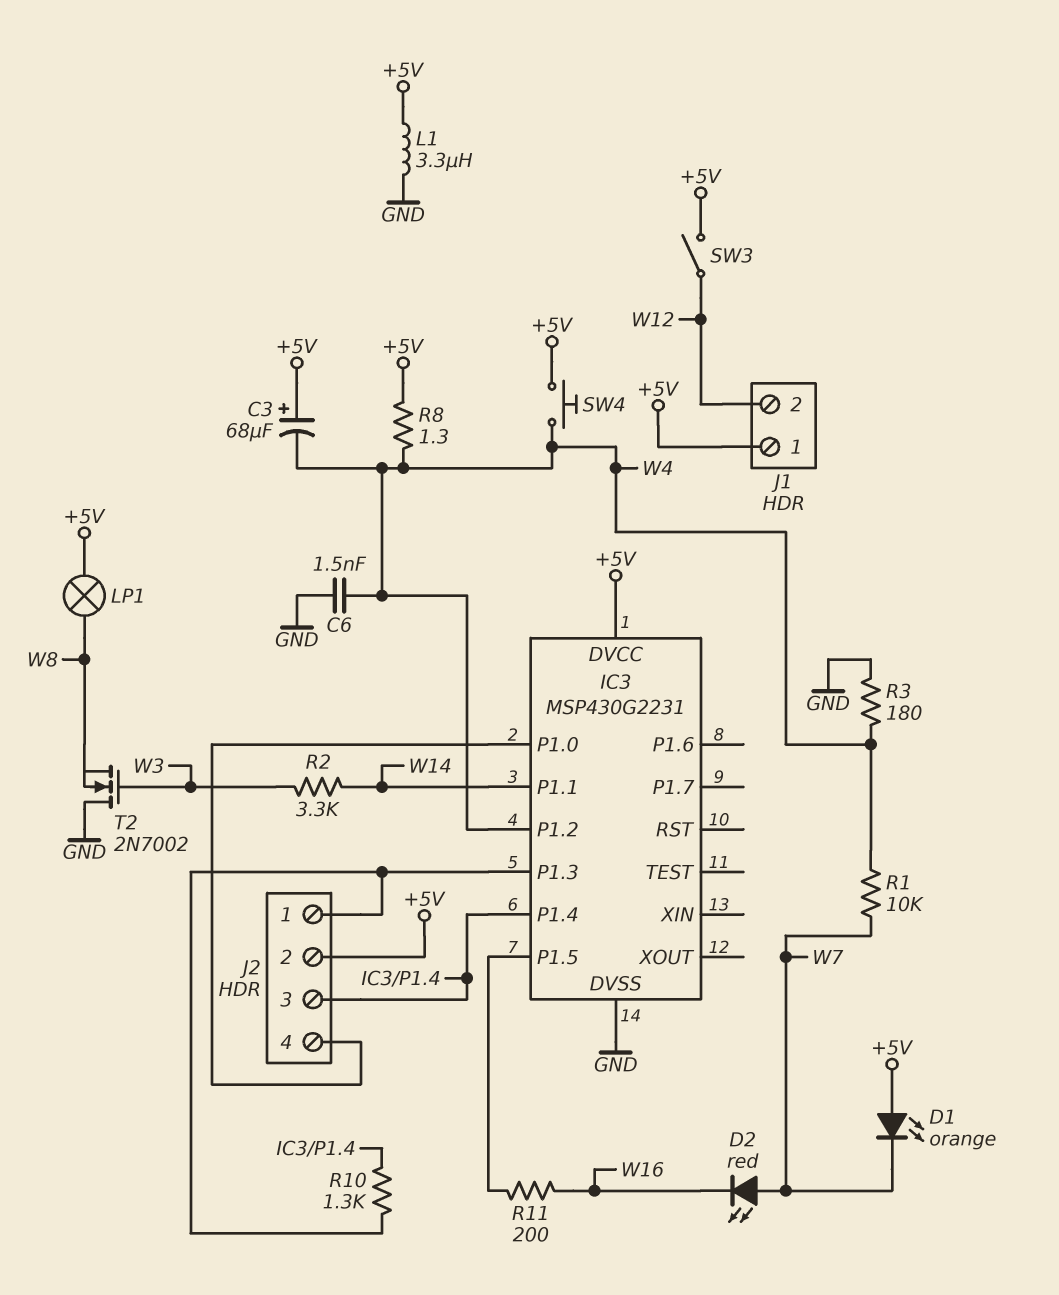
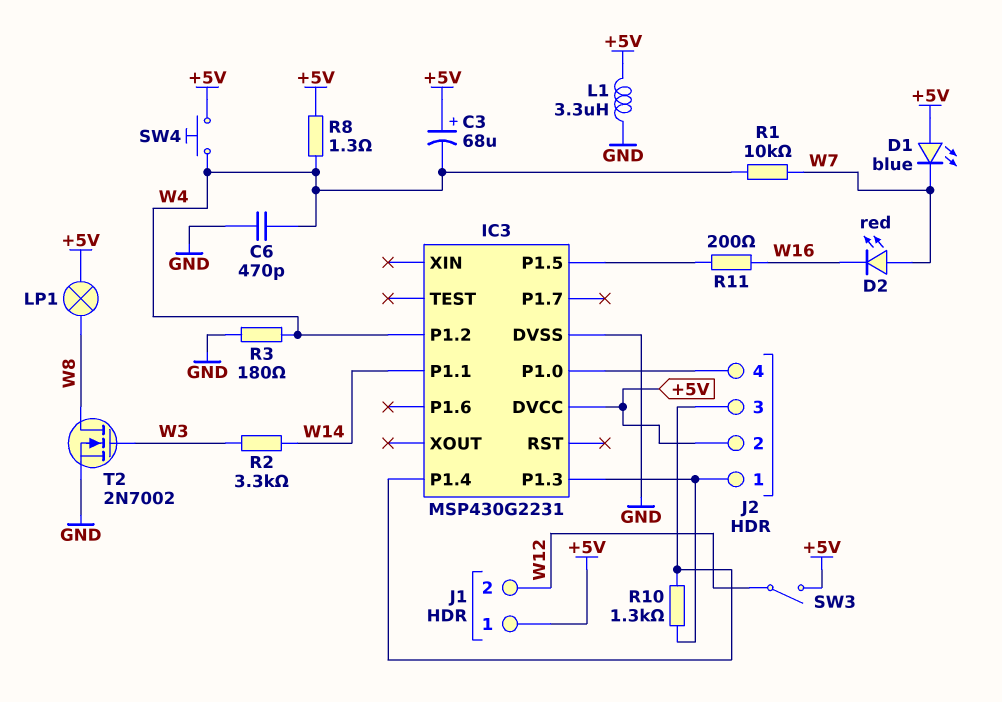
C6: 1.5nF (GND, W4) -> 470pF (GND, W4)
D1: LED orange (A +5V, K W7) -> LED blue (A +5V, K W7)
T2: NMOS 2N7002 (G W3, D GND, S W8) -> NMOS 2N7002 (G W3, D W8, S GND)

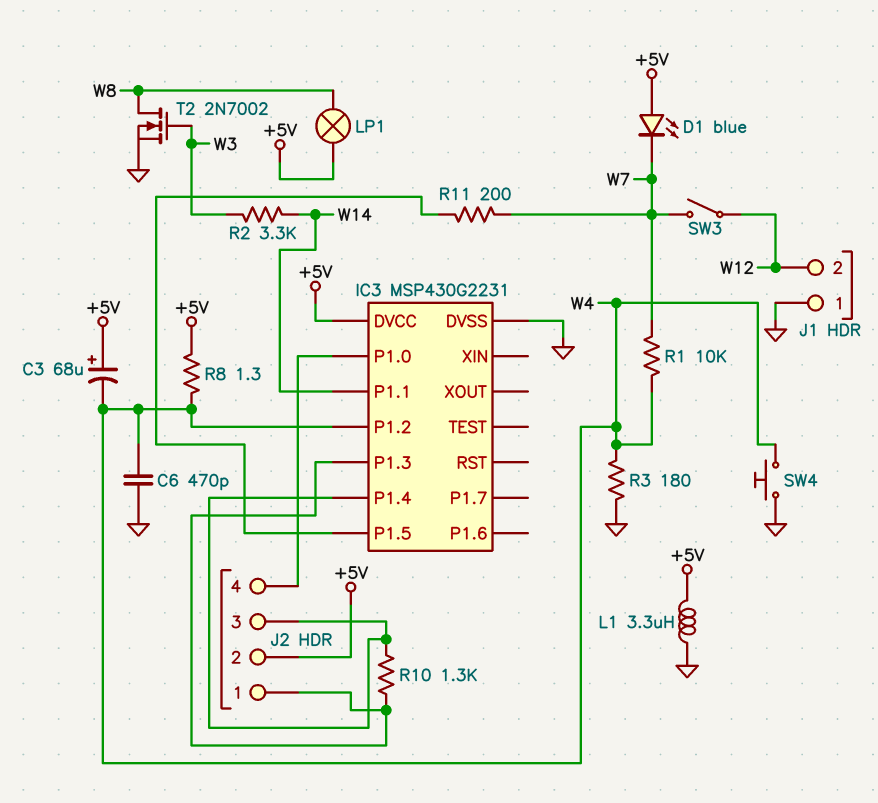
D2: LED red (A W7, K W16) -> none
J1 pin 1: +5V -> GND
R11: 200 (IC3/P1.5, W16) -> 200 (IC3/P1.5, W7)
SW3: switch (+5V, W12) -> switch (W7, W12)
SW4: button (+5V, W4) -> button (GND, W4)

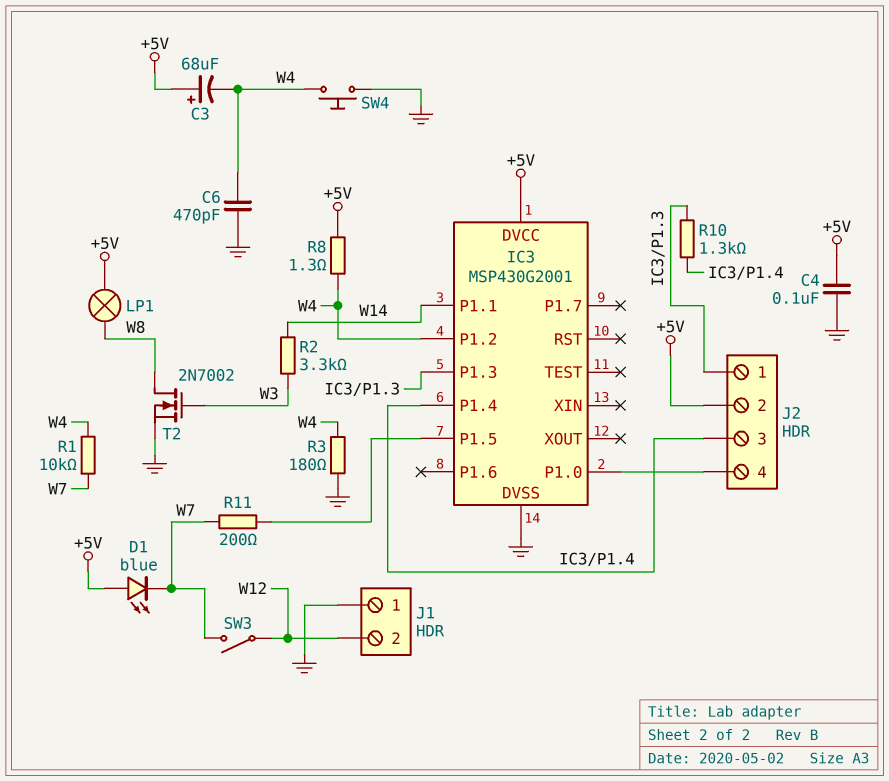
C4: none -> 100nF (+5V, GND)
IC3: MSP430G2231 -> MSP430G2001
L1: 3.3uH (+5V, GND) -> none

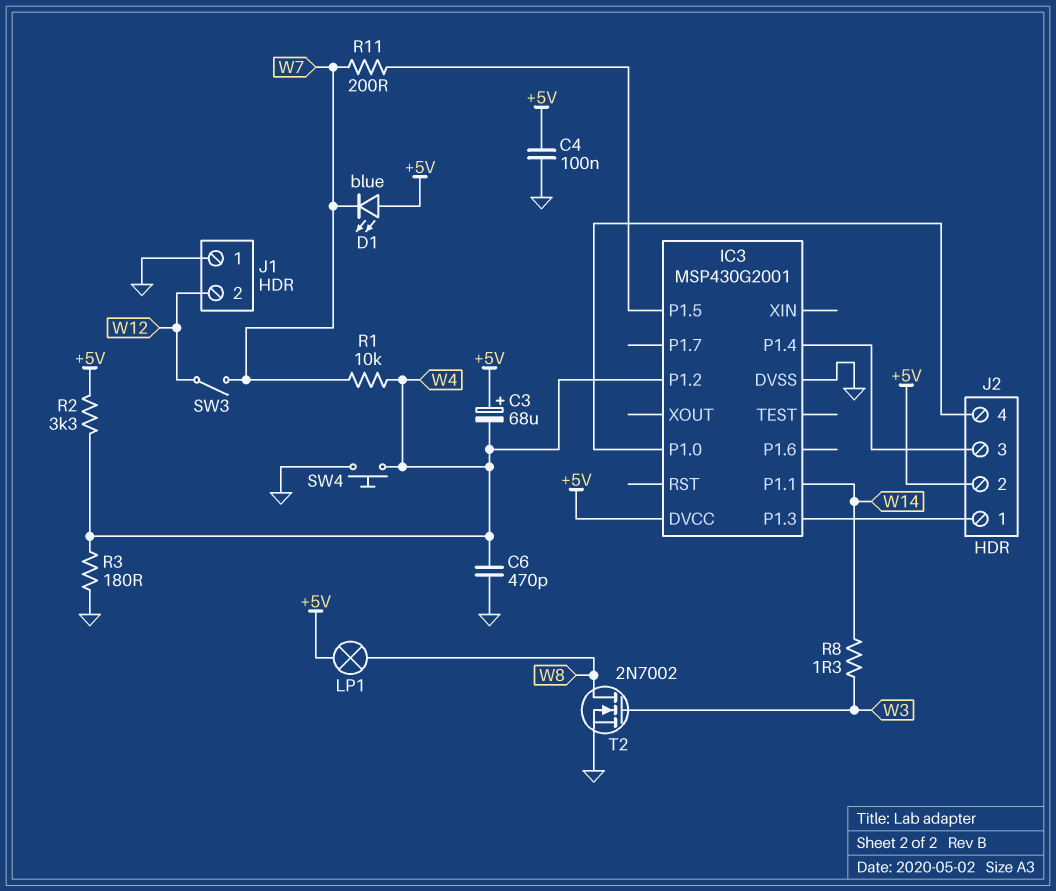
R2: 3.3k (W3, W14) -> 3.3k (+5V, W4)
R8: 1.3 (+5V, W4) -> 1.3 (W3, W14)
R10: 1.3k (IC3/P1.3, IC3/P1.4) -> none

